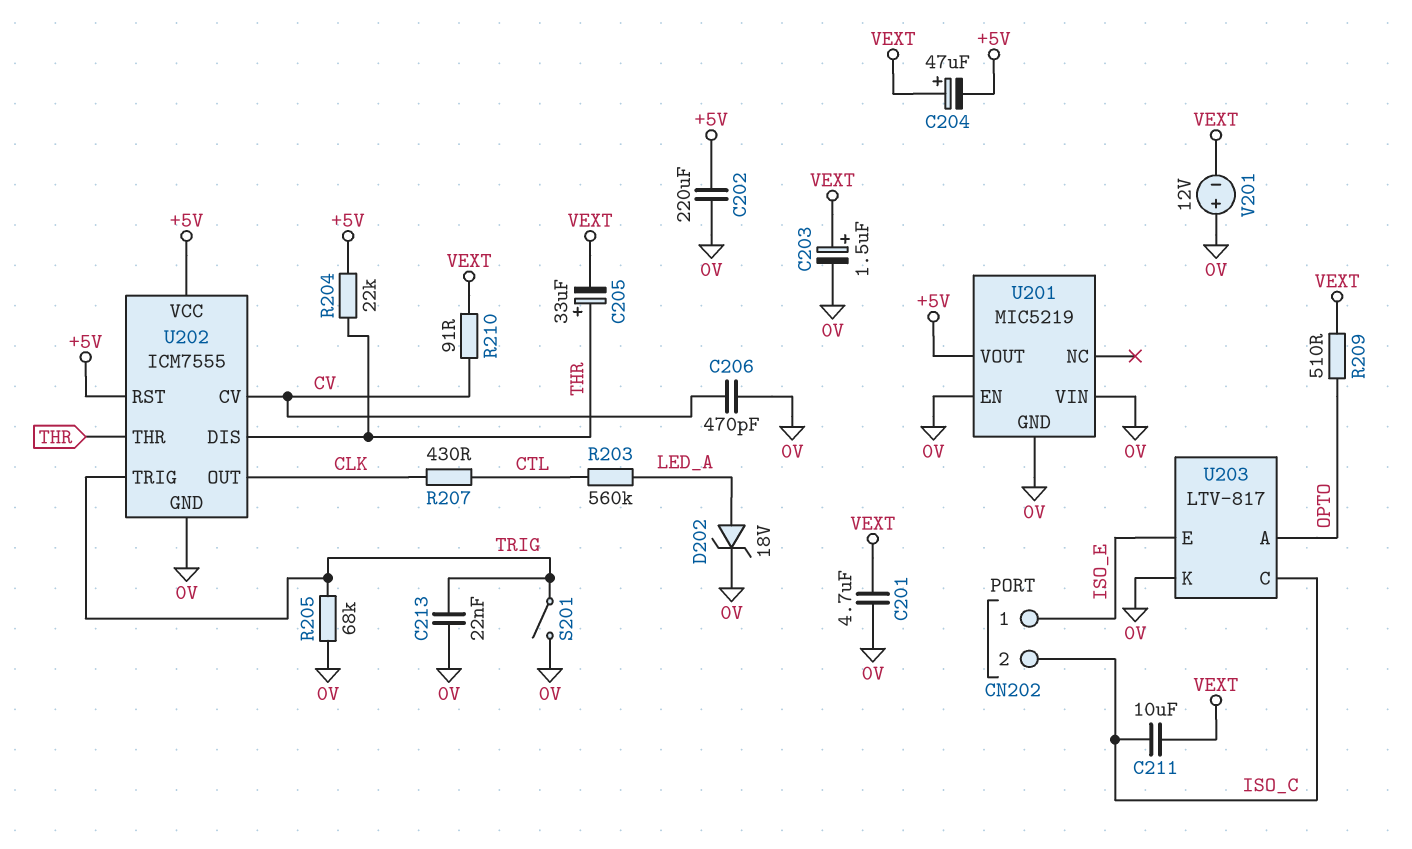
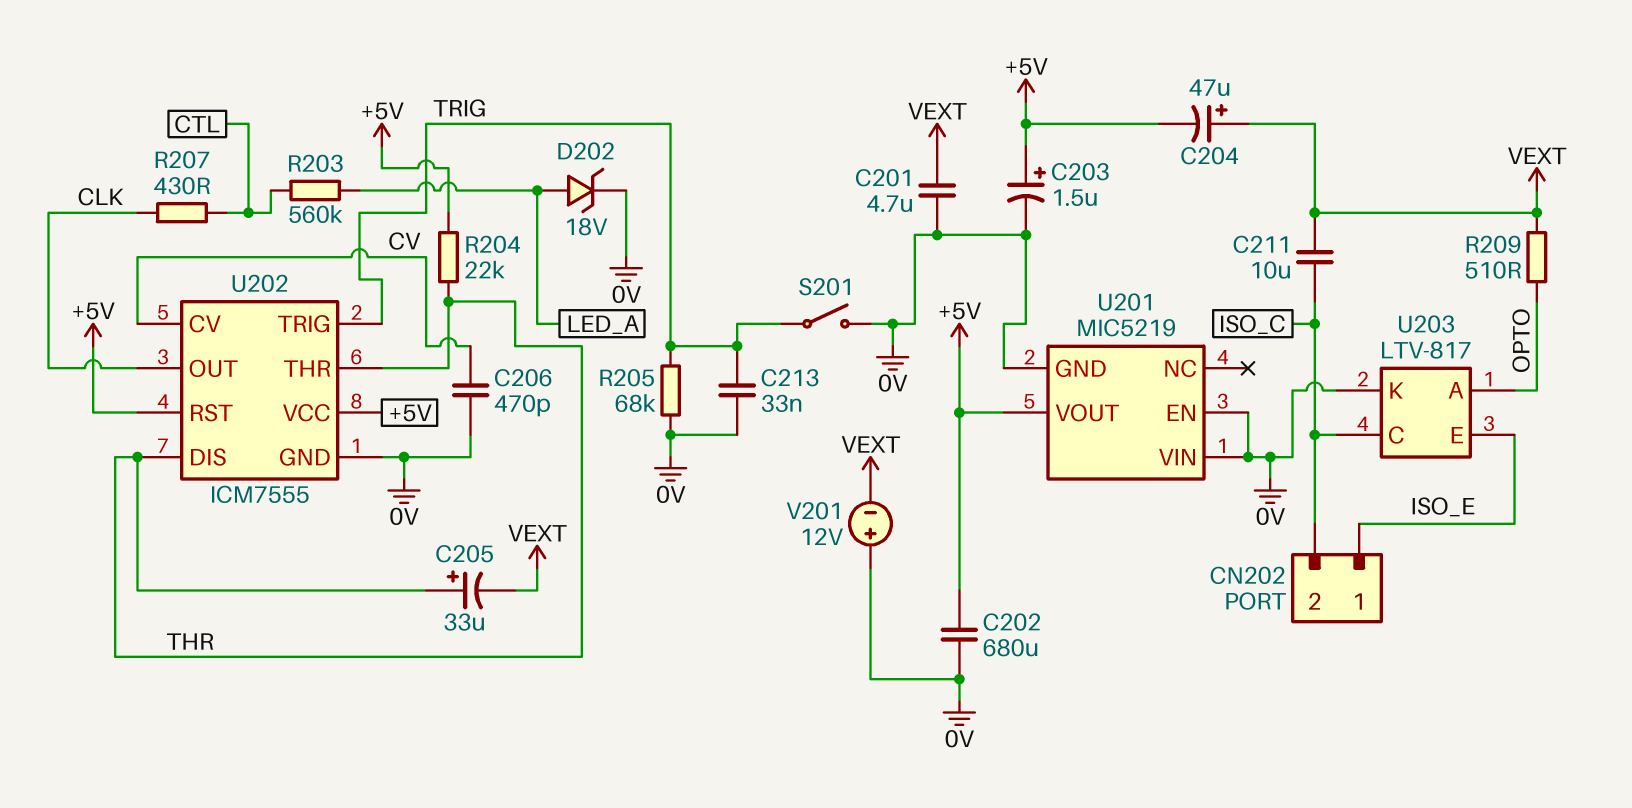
C202: 220uF (+5V, 0V) -> 680uF (+5V, 0V)
C203: 1.5uF (plus VEXT, minus 0V) -> 1.5uF (plus +5V, minus 0V)
C213: 22nF (0V, TRIG) -> 33nF (0V, TRIG)
R210: 91 (CV, VEXT) -> none

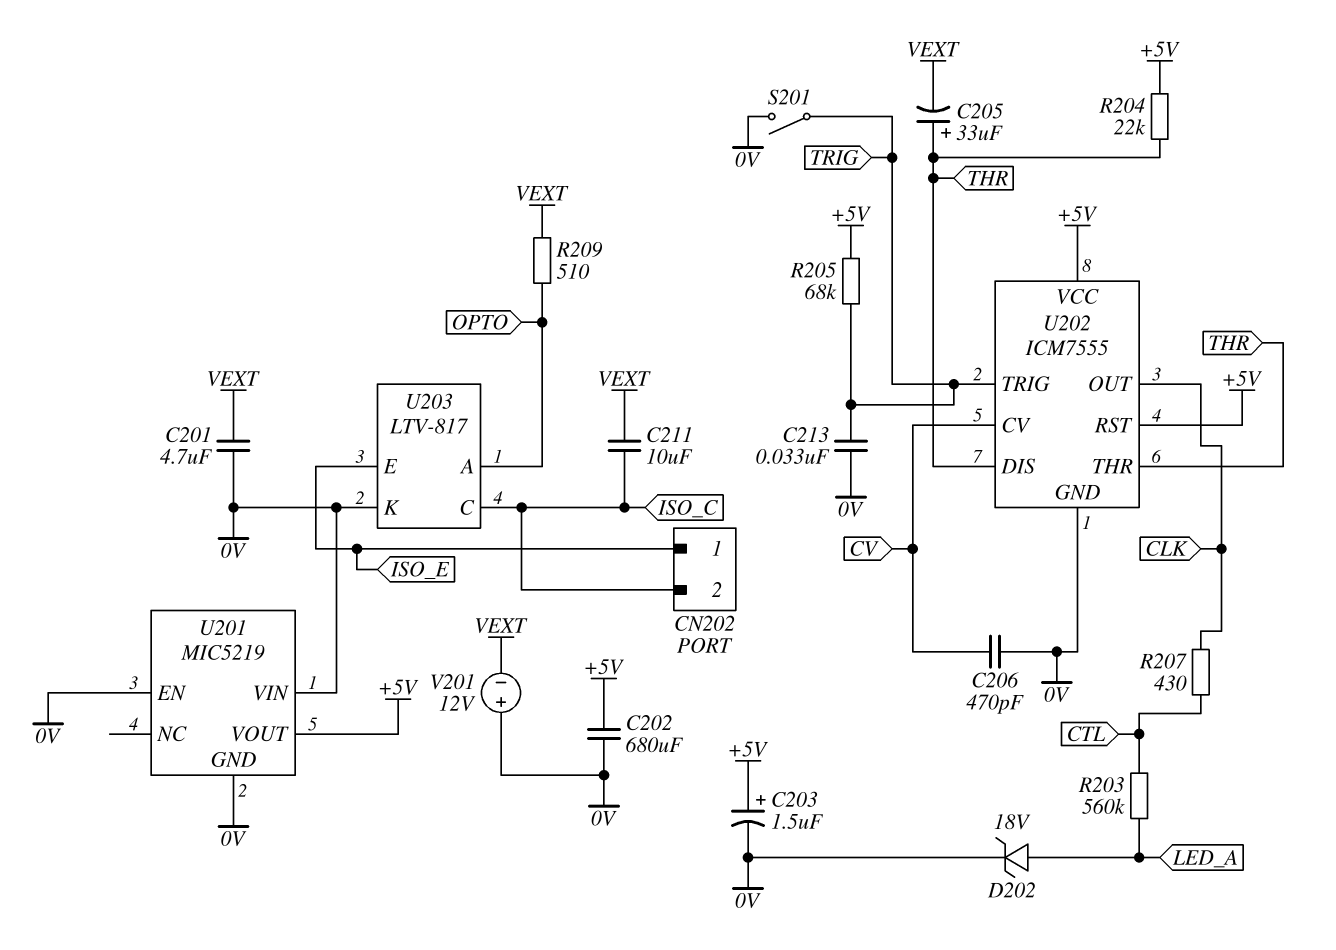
C204: 47uF (plus VEXT, minus +5V) -> none
R205: 68k (0V, TRIG) -> 68k (+5V, TRIG)

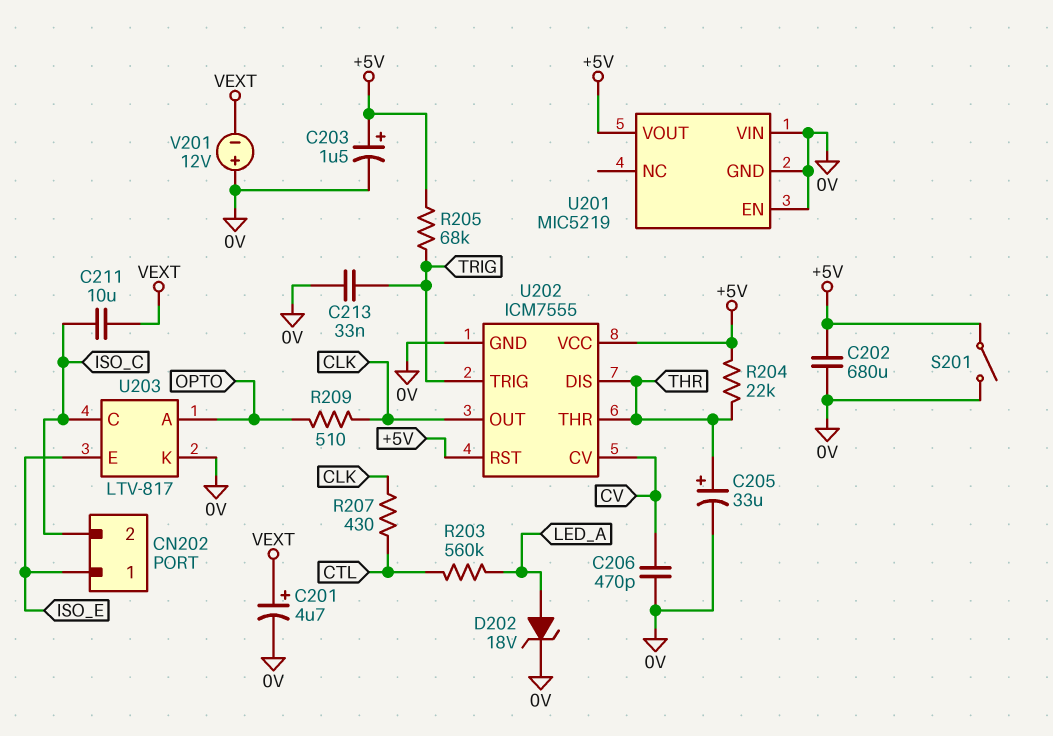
C201: 4.7uF (0V, VEXT) -> 4.7uF (plus VEXT, minus 0V)
C205: 33uF (plus THR, minus VEXT) -> 33uF (plus THR, minus 0V)
R209: 510 (OPTO, VEXT) -> 510 (CLK, OPTO)
S201: switch (0V, TRIG) -> switch (+5V, 0V)

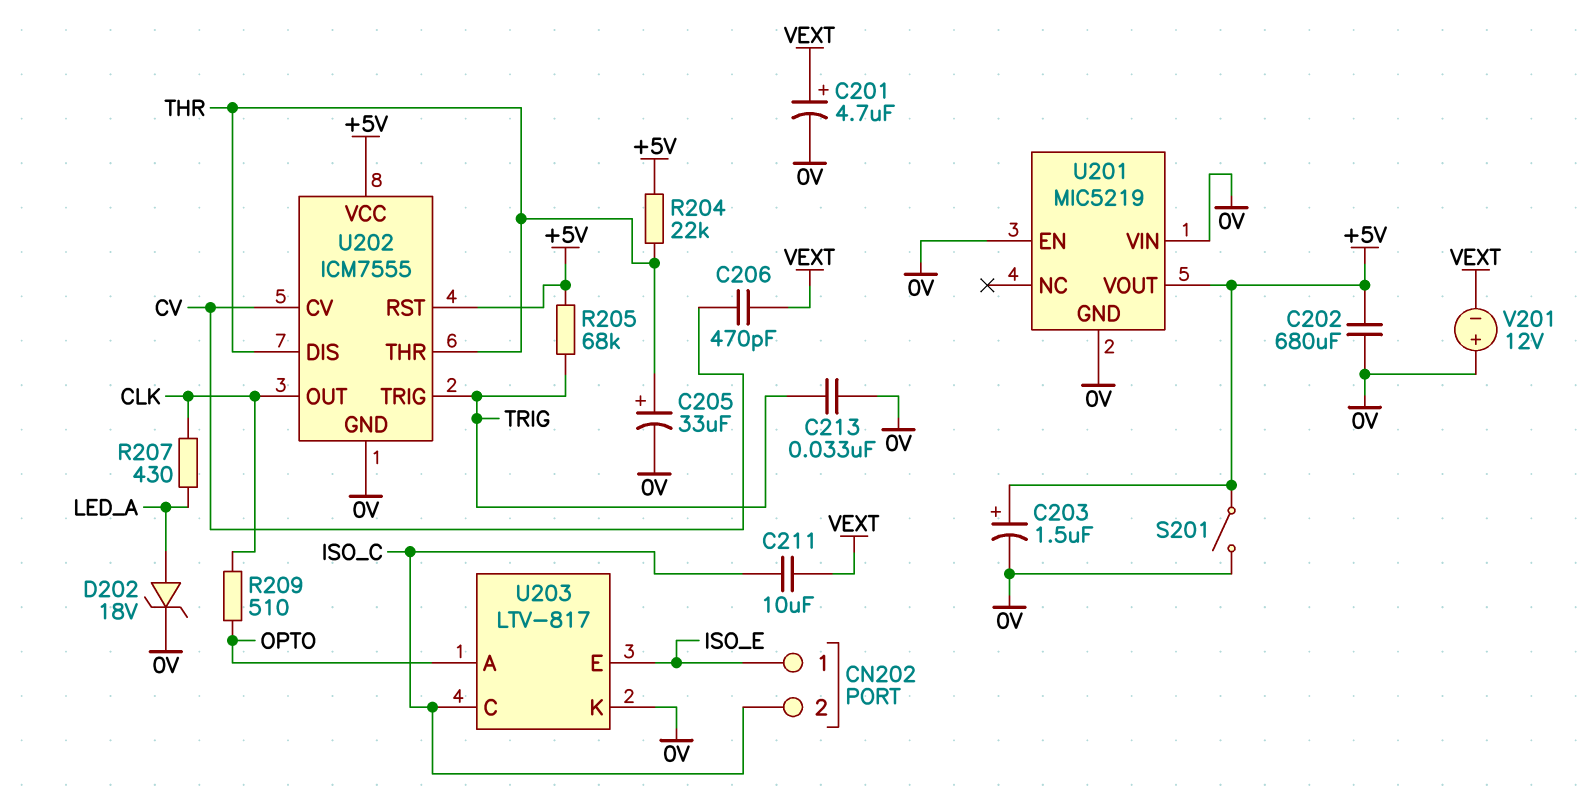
C206: 470pF (0V, CV) -> 470pF (CV, VEXT)
R203: 560k (CTL, LED_A) -> none
R207: 430 (CLK, CTL) -> 430 (CLK, LED_A)

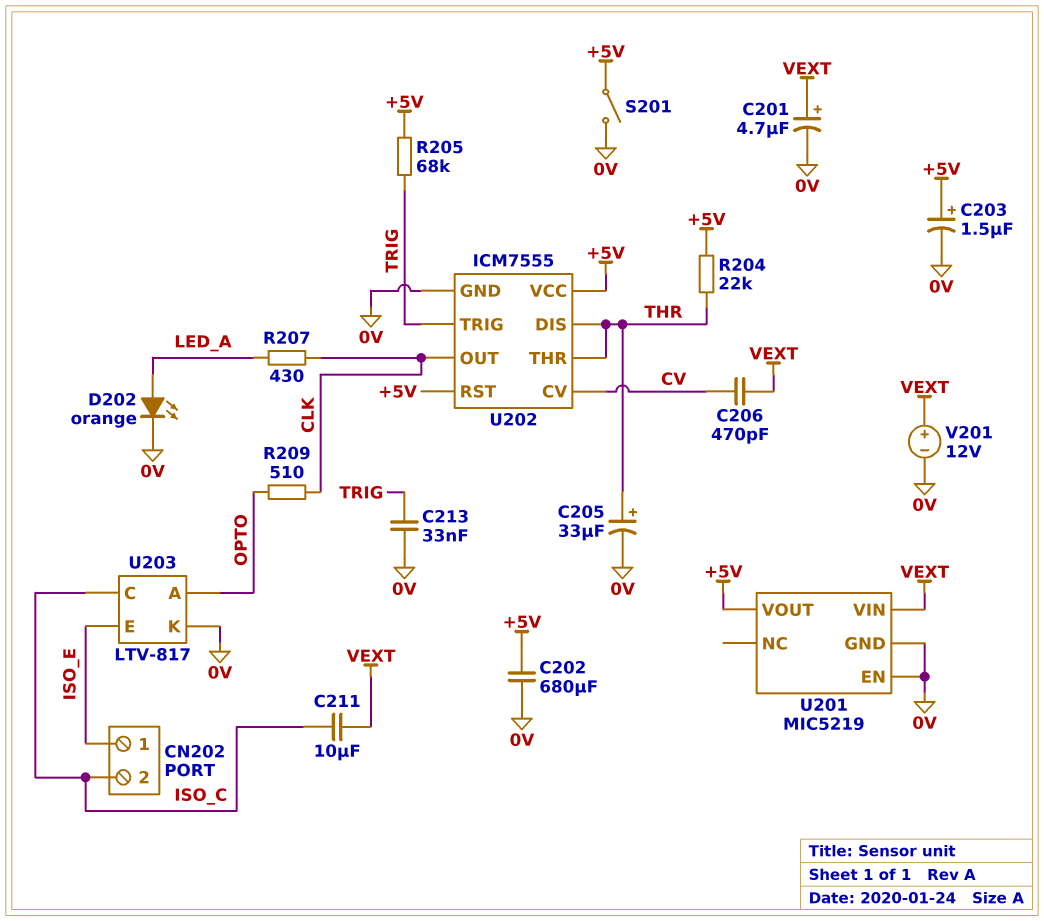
D202: zener 18V (A LED_A, K 0V) -> LED orange (A LED_A, K 0V)
U201 pin VIN: 0V -> VEXT
V201: 12V (plus 0V, minus VEXT) -> 12V (plus VEXT, minus 0V)

